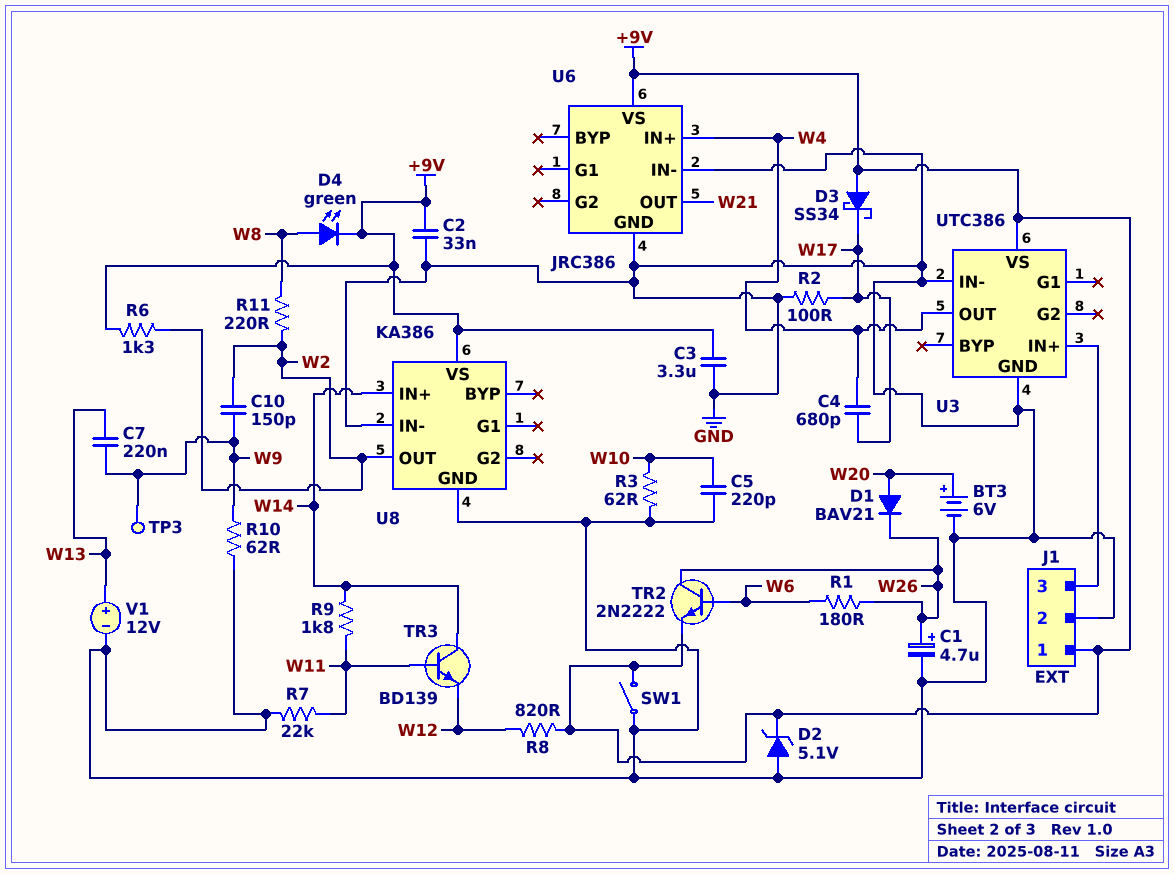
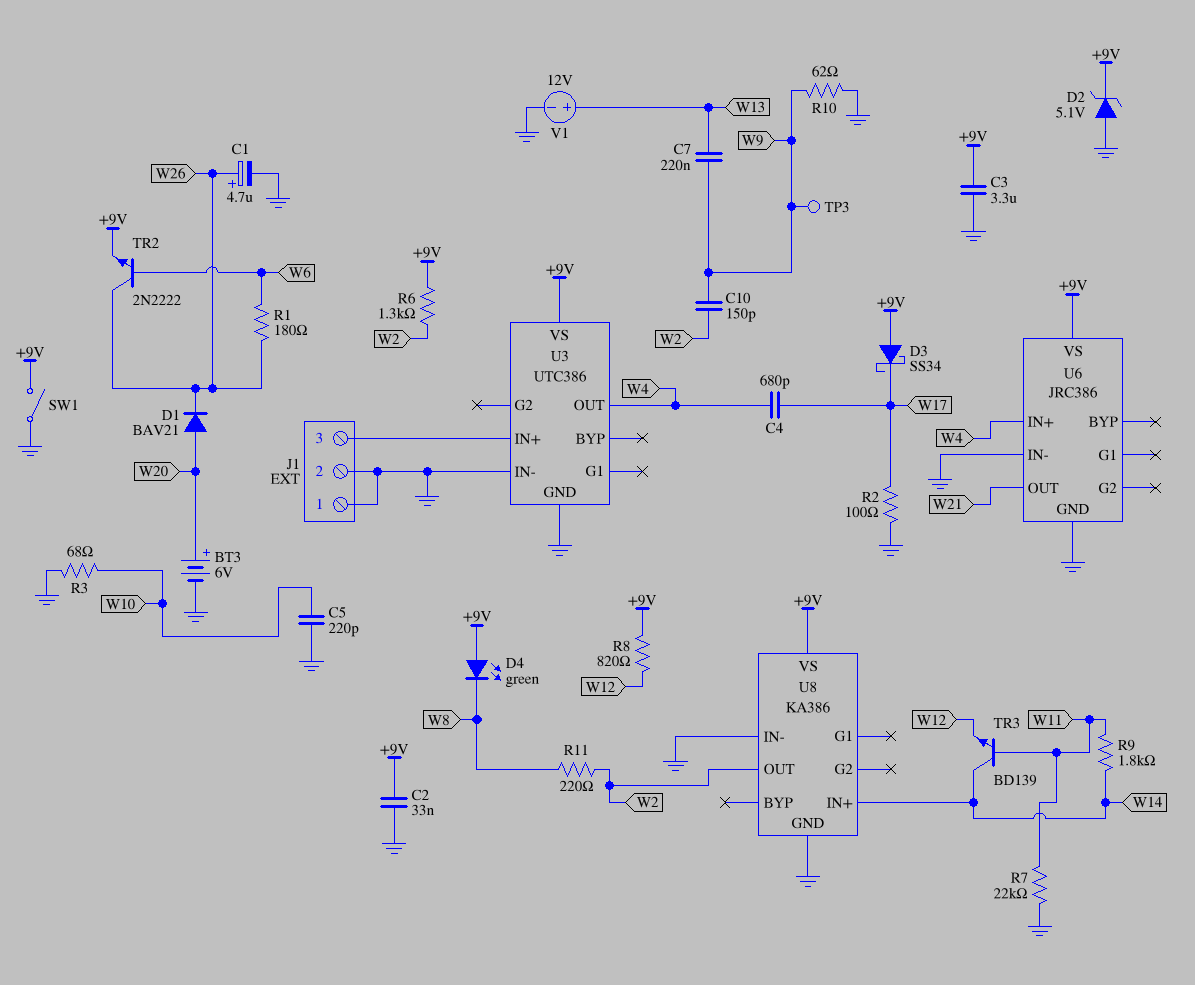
D4: LED green (A W8, K +9V) -> LED green (A +9V, K W8)
J1 pin 1: +9V -> GND
R3: 62 (GND, W10) -> 68 (GND, W10)

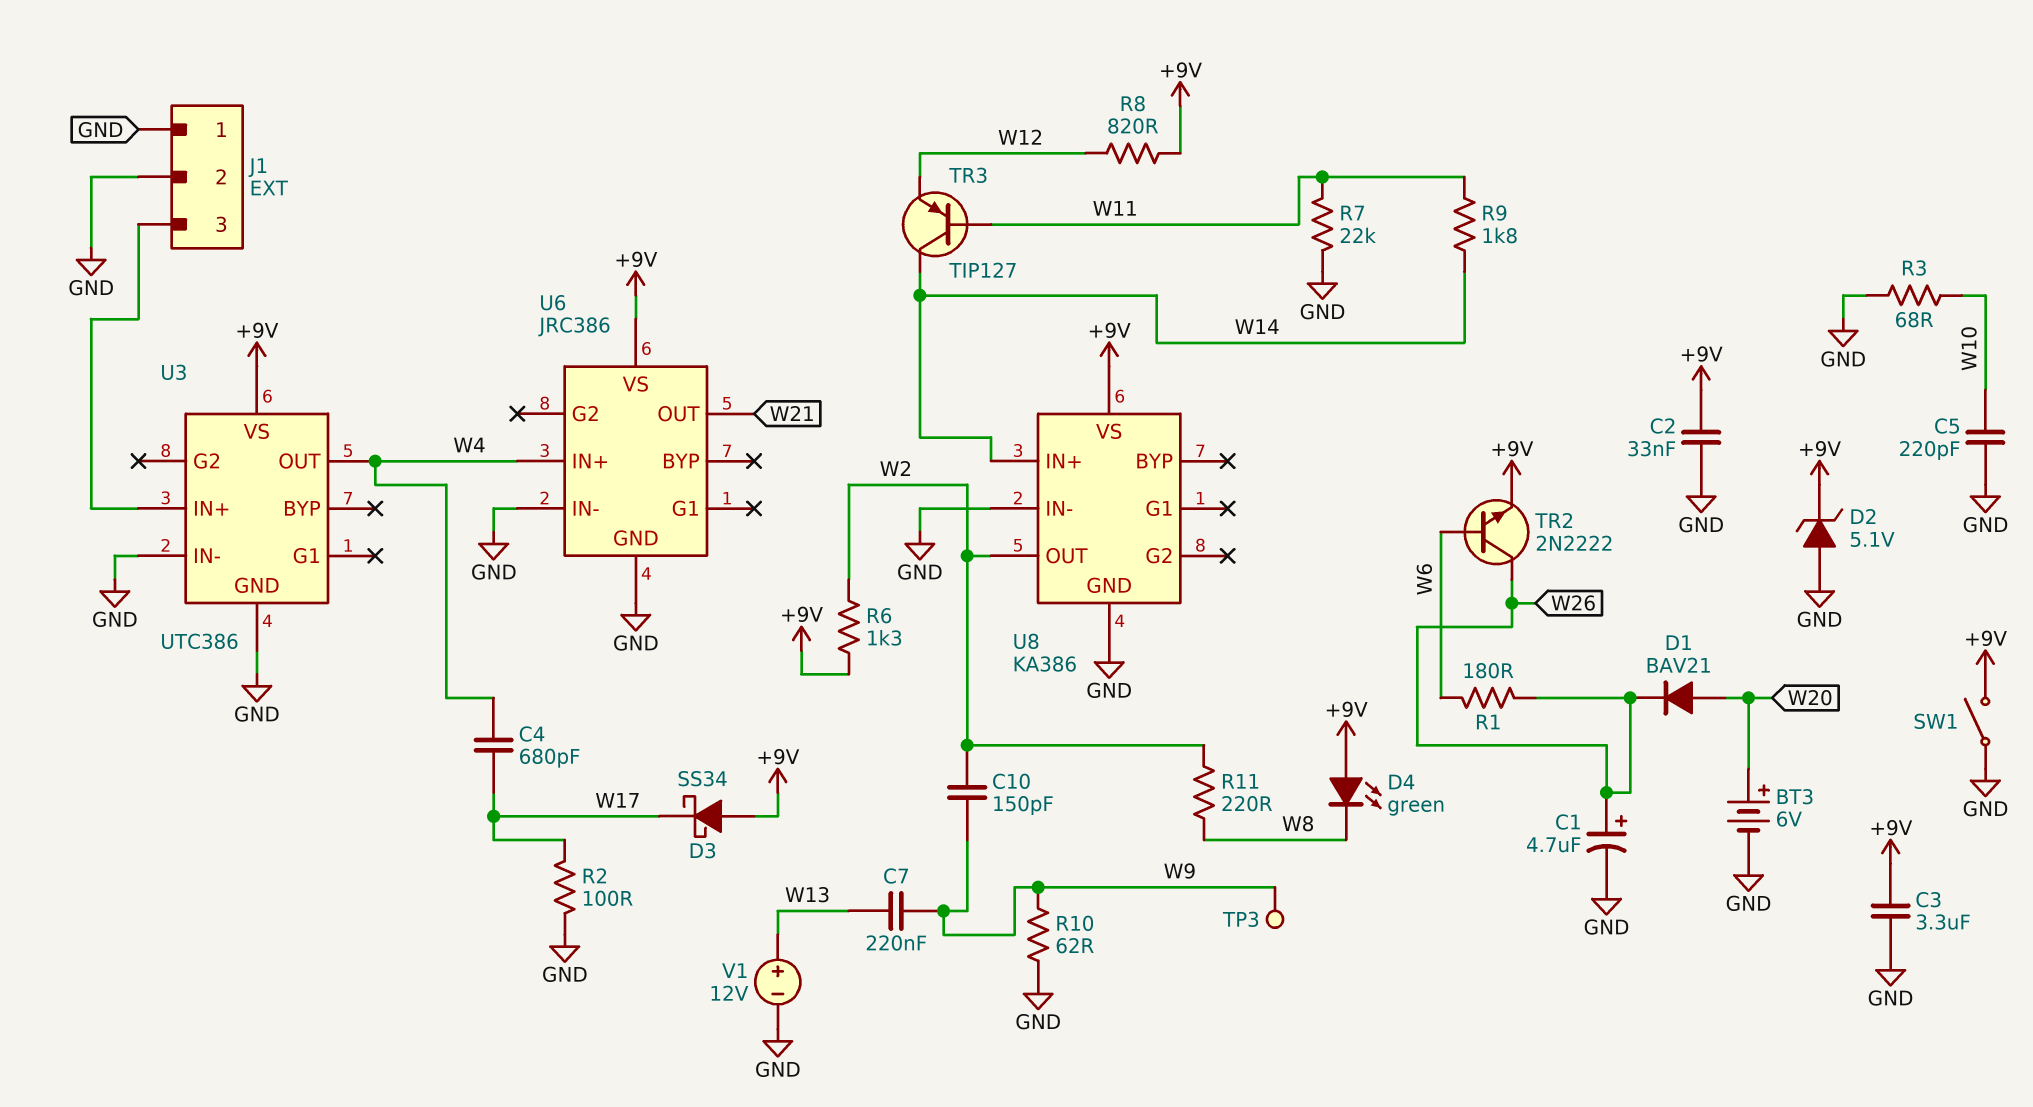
TR3: NPN BD139 (B W11, C W14, E W12) -> PNP TIP127 (B W11, C W14, E W12)

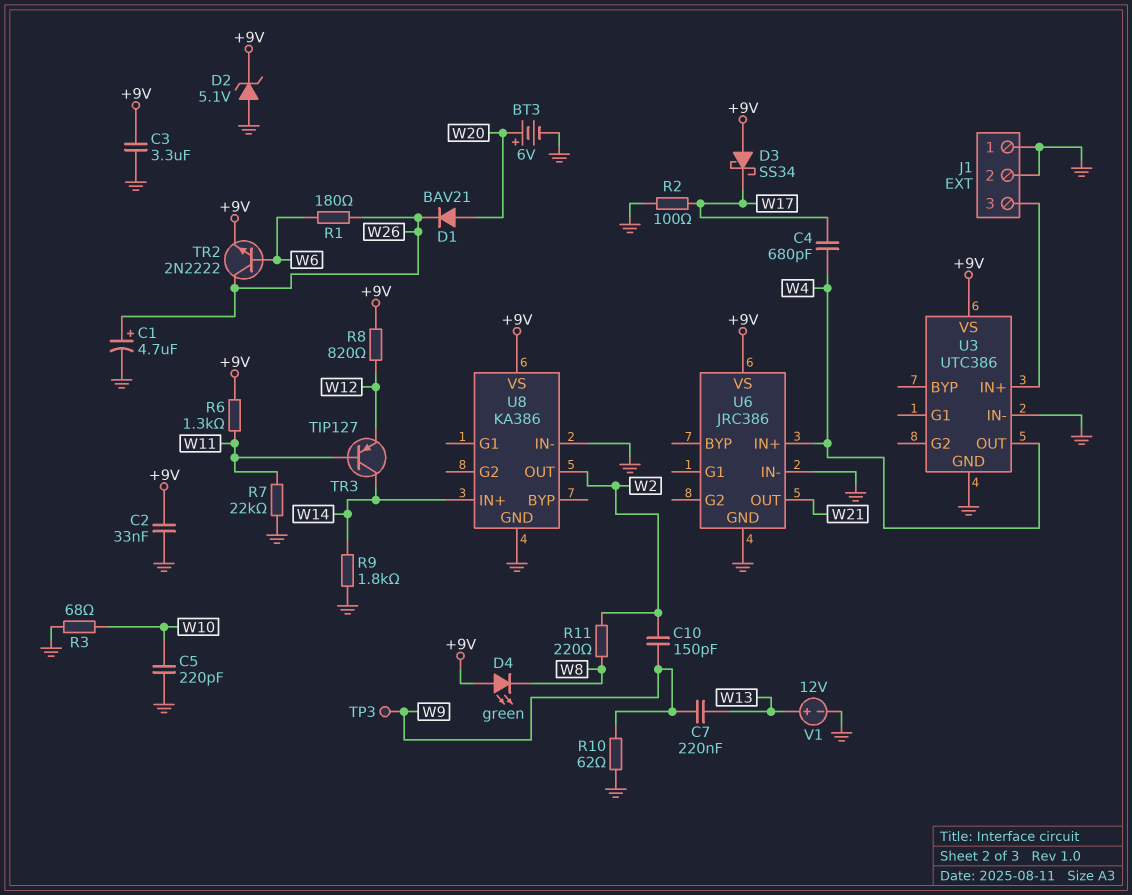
R6: 1.3k (+9V, W2) -> 1.3k (+9V, W11)
R9: 1.8k (W11, W14) -> 1.8k (GND, W14)
SW1: switch (+9V, GND) -> none

